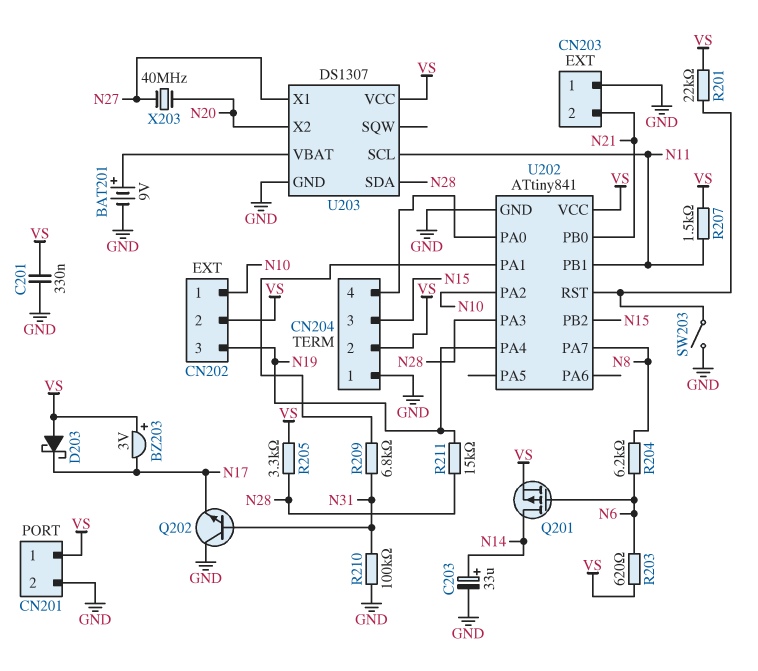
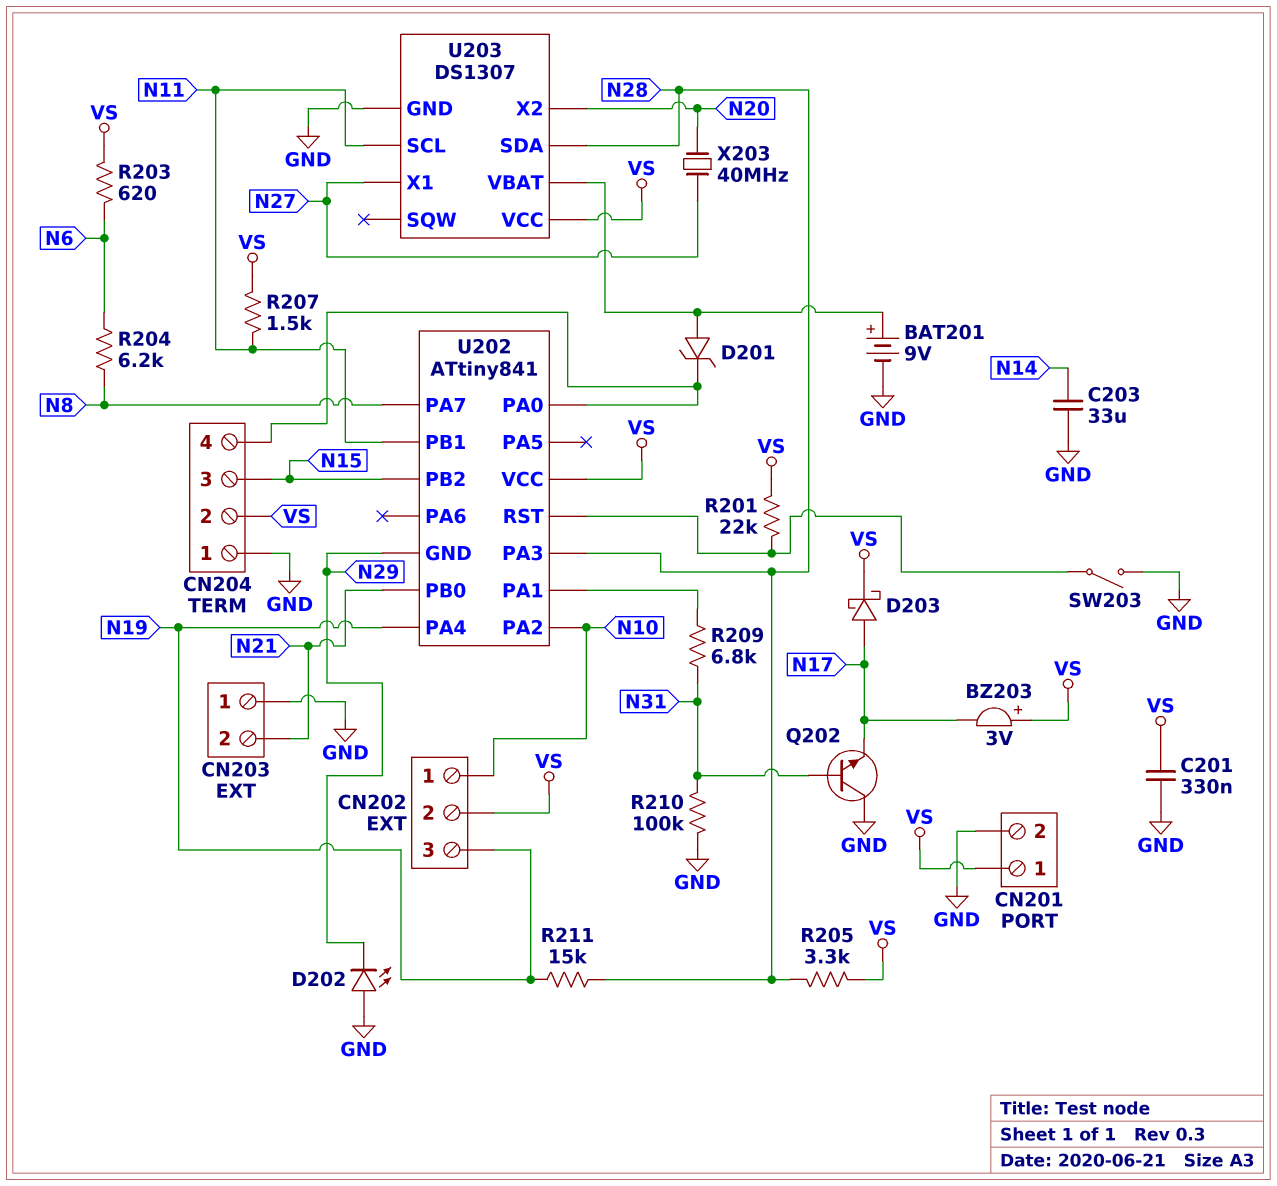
C203: 33uF (plus N14, minus GND) -> 33uF (GND, N14)
D201: none -> zener (A U203/VBAT, K CN204/4)
D202: none -> LED (A GND, K N29)
D203: schottky (A VS, K N17) -> schottky (A N17, K VS)
Q201: PMOS (G N6, D N14, S VS) -> none
U202 pin GND: GND -> N29

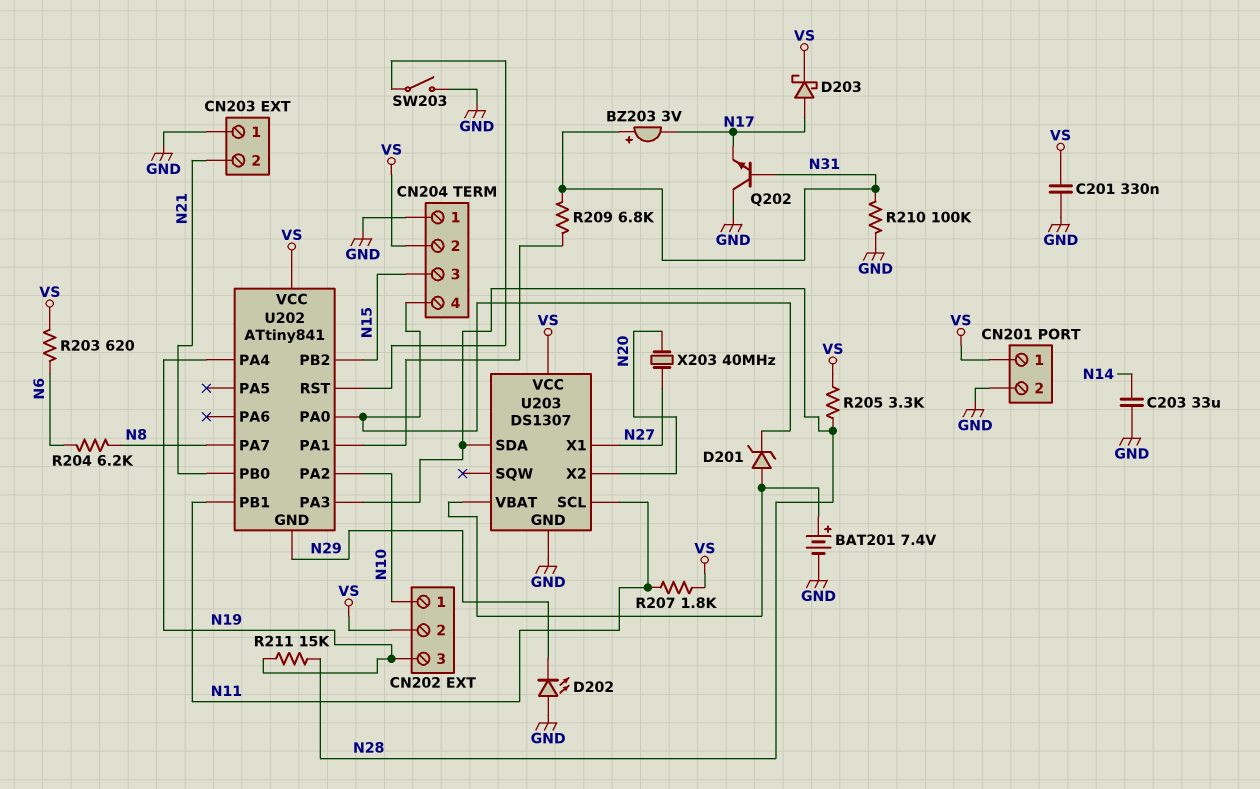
BAT201: 9V (plus U203/VBAT, minus GND) -> 7.4V (plus U203/VBAT, minus GND)
BZ203: buzzer 3V (plus VS, minus N17) -> buzzer 3V (plus N31, minus N17)
R201: 22k (U202/RST, VS) -> none
R207: 1.5k (N11, VS) -> 1.8k (N11, VS)

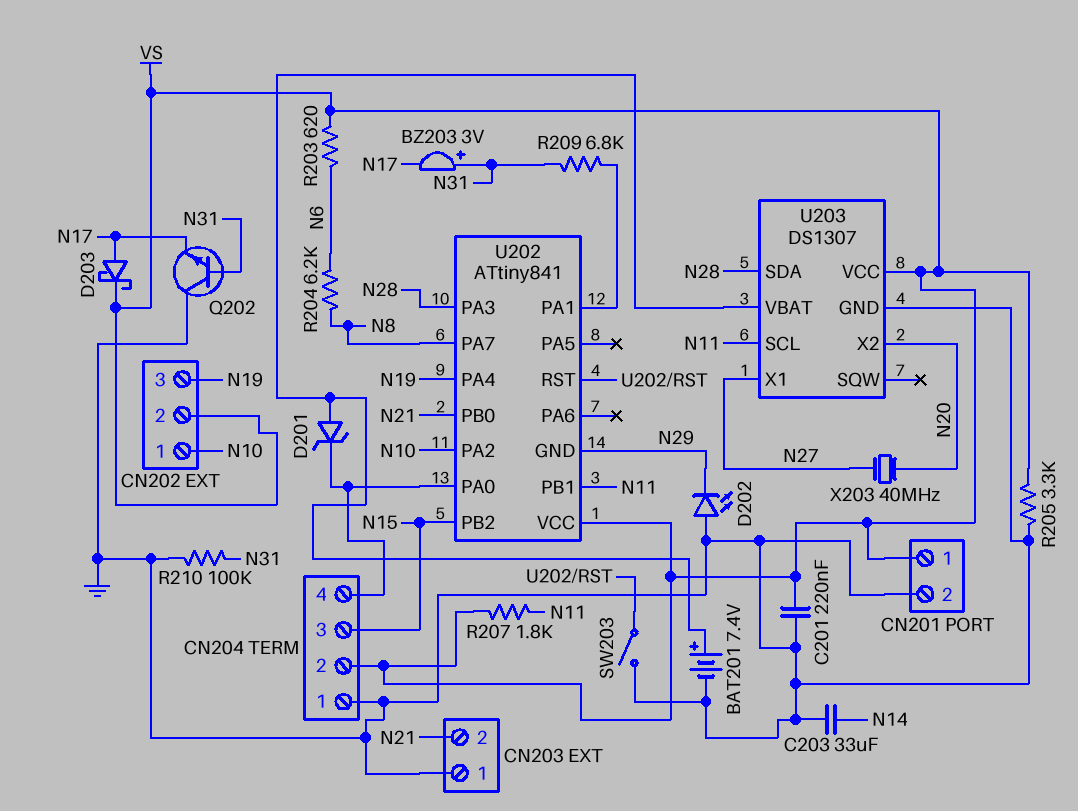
C201: 330nF (GND, VS) -> 220nF (GND, VS)
R205: 3.3k (N28, VS) -> 3.3k (GND, VS)
R211: 15k (N19, N28) -> none

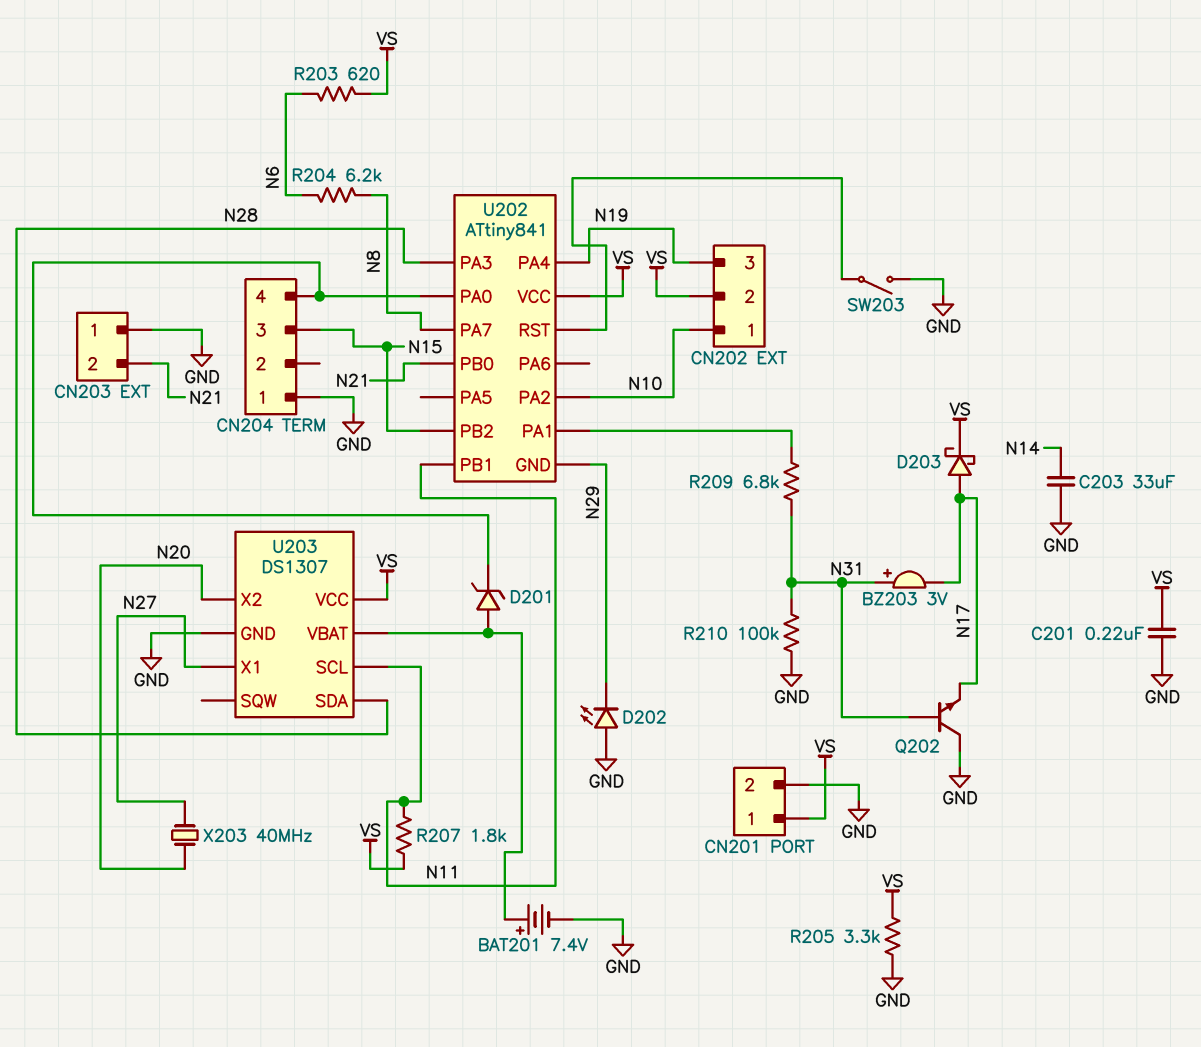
CN204 pin 2: VS -> none

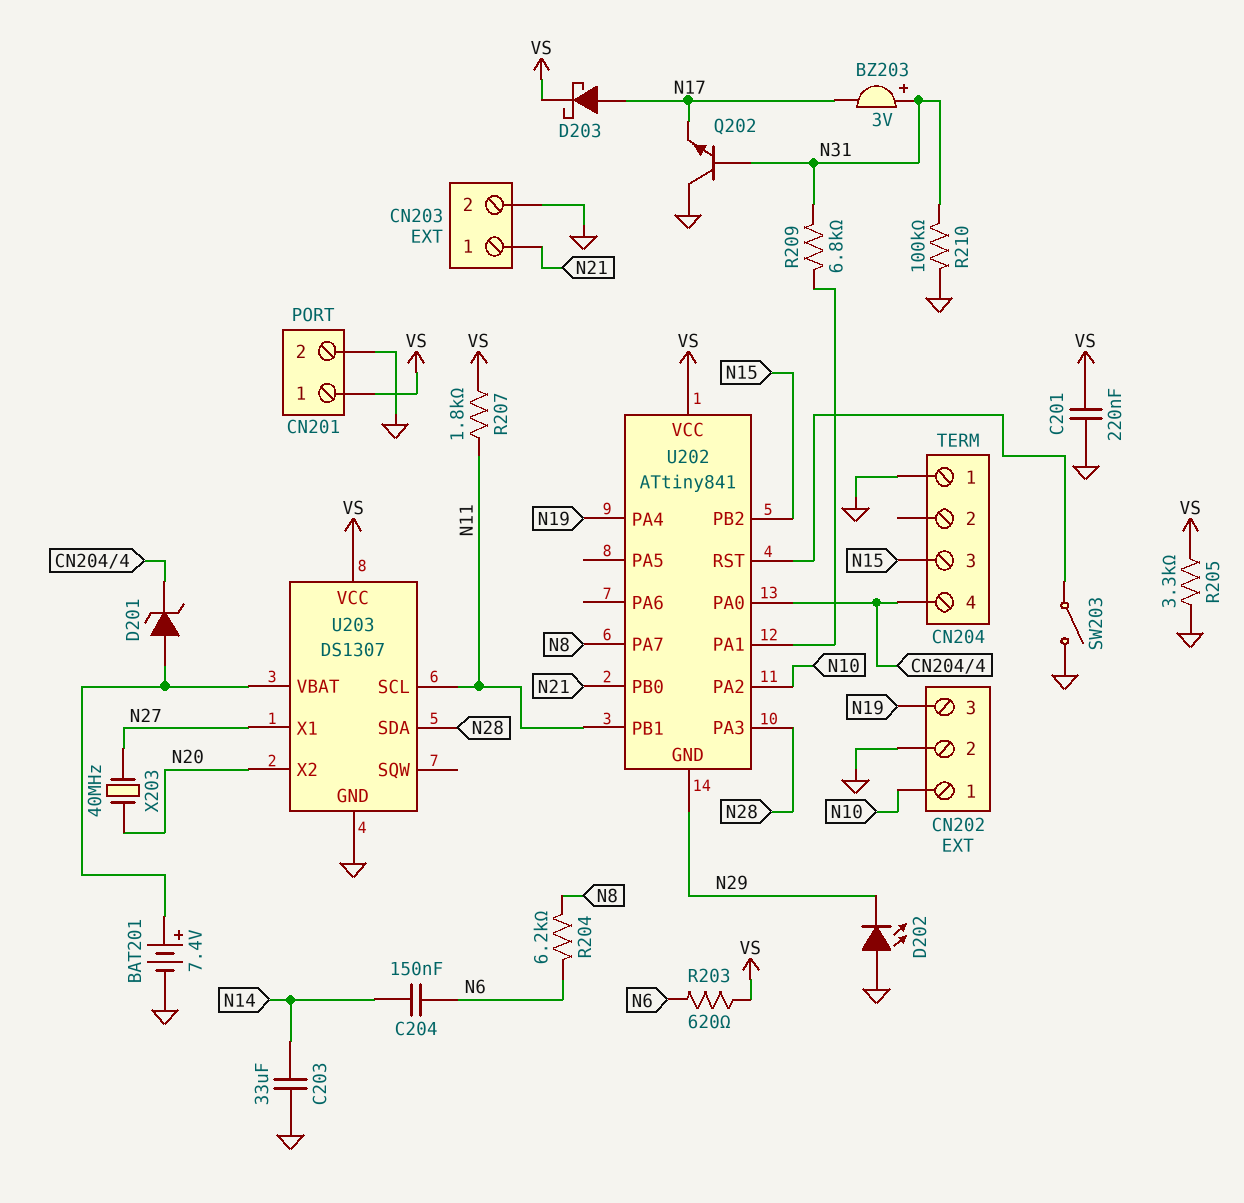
C204: none -> 150nF (N6, N14)
CN202 pin 2: VS -> GND
CN203 pin 1: GND -> N21
CN203 pin 2: N21 -> GND

